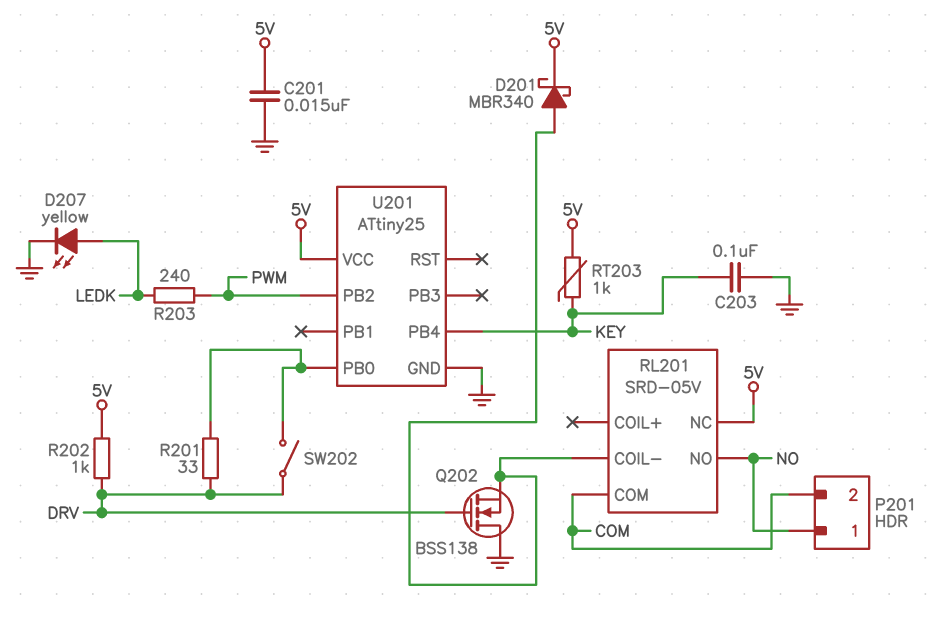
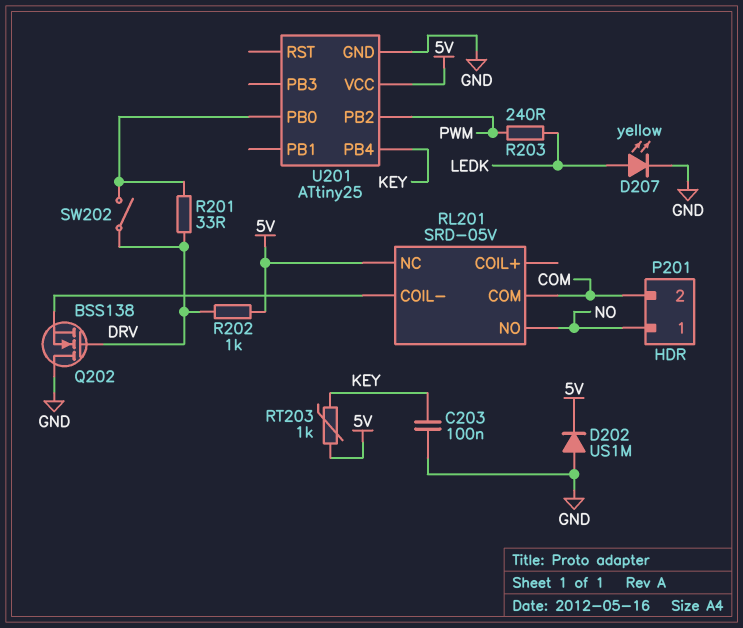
C201: 15nF (5V, GND) -> none
D201: schottky MBR340 (A RL201/COIL-, K 5V) -> none
D202: none -> diode US1M (A GND, K 5V)

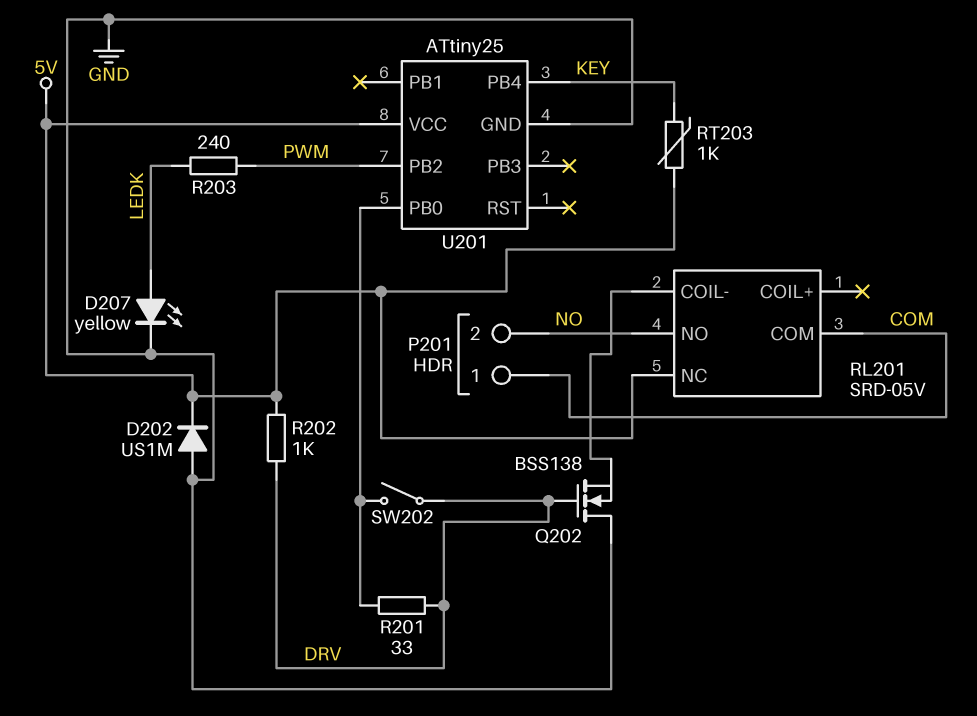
C203: 100nF (GND, KEY) -> none
P201 pin 1: NO -> COM
P201 pin 2: COM -> NO

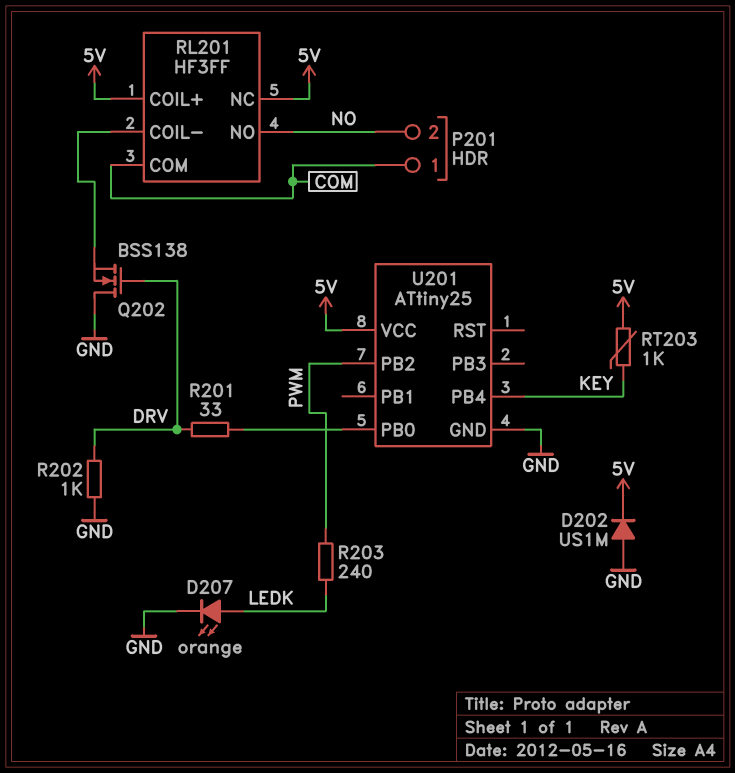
D207: LED yellow (A LEDK, K GND) -> LED orange (A LEDK, K GND)
R202: 1k (5V, DRV) -> 1k (DRV, GND)
RL201: SRD-05V -> HF3FF
RL201 pin COIL+: none -> 5V
SW202: switch (DRV, U201/PB0) -> none

